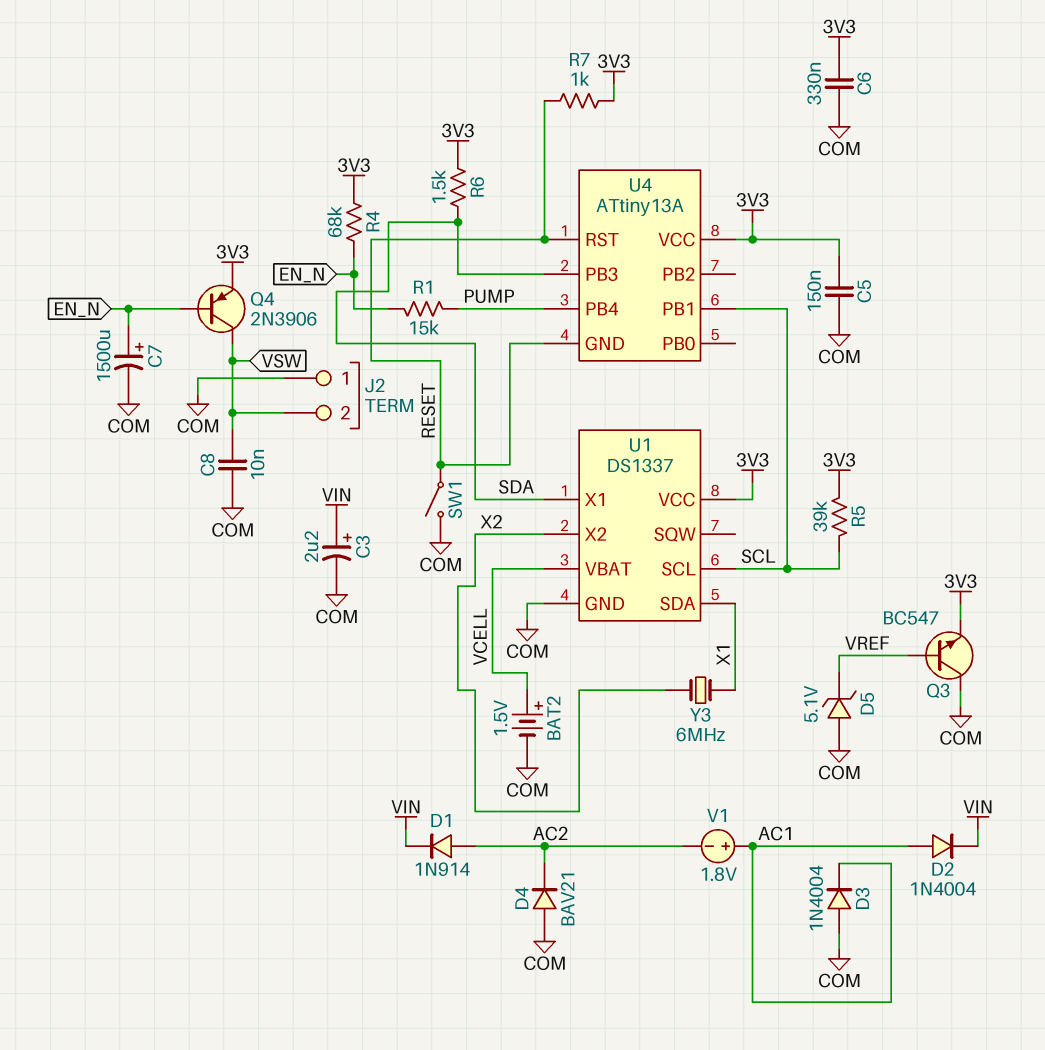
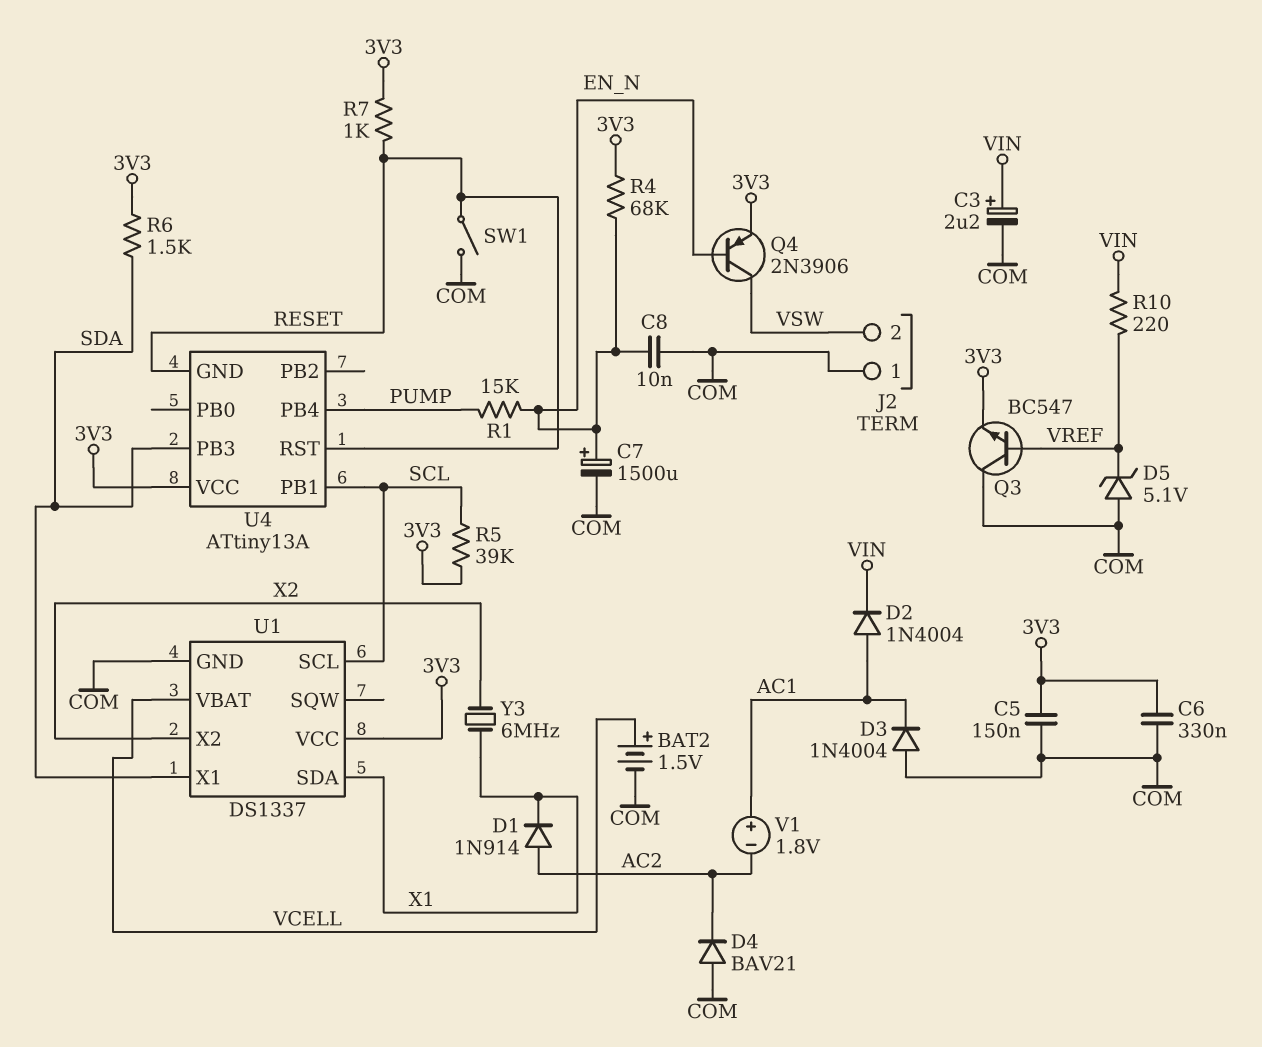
C8: 10nF (COM, VSW) -> 10nF (COM, EN_N)
D1: diode 1N914 (A AC2, K VIN) -> diode 1N914 (A AC2, K X1)
R10: none -> 220 (VIN, VREF)

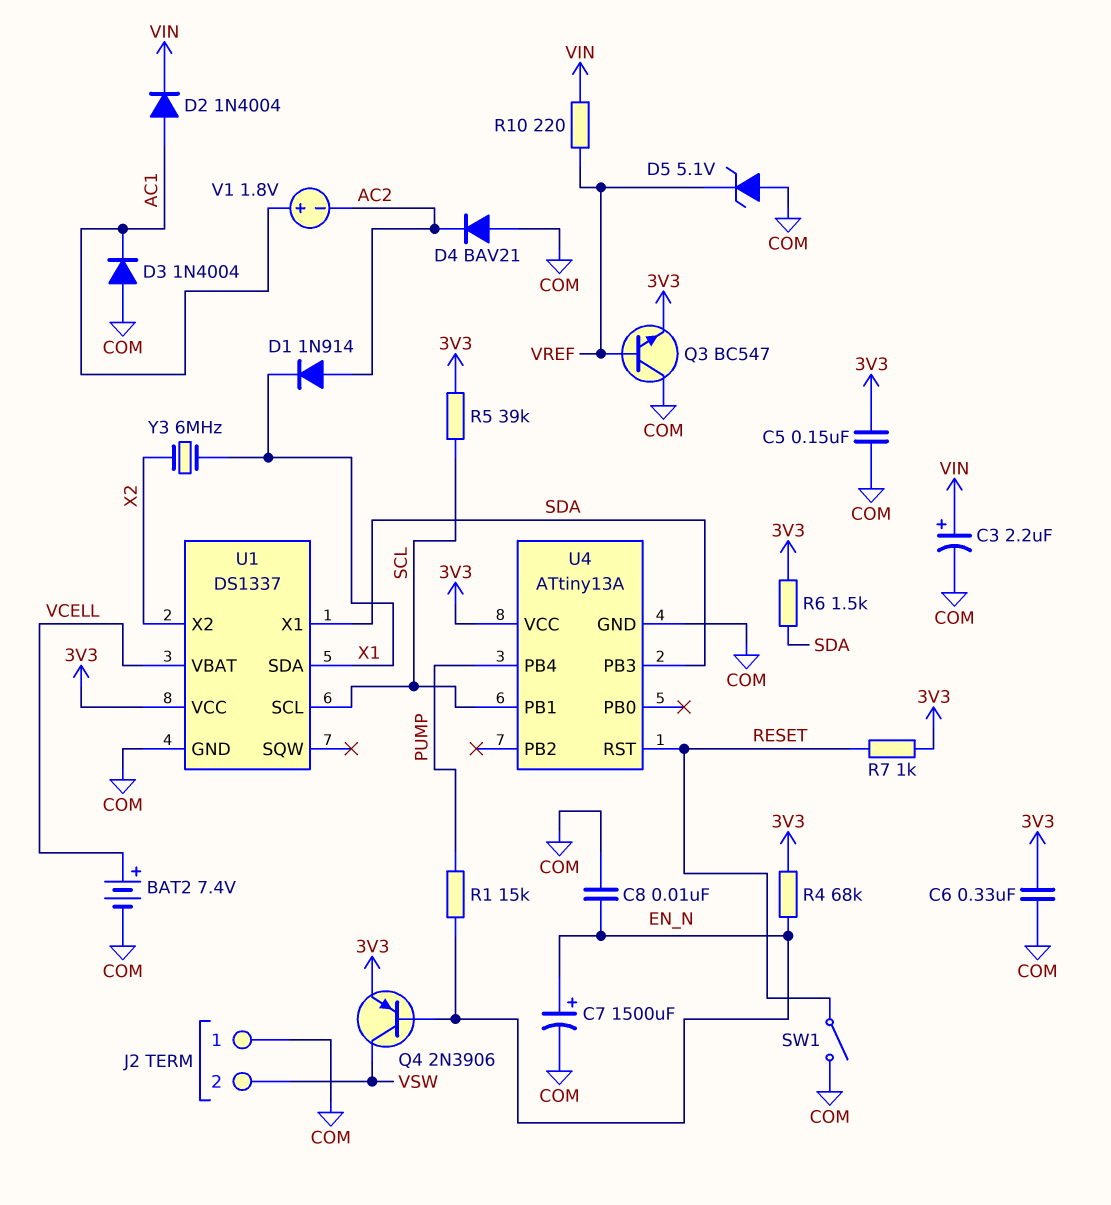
BAT2: 1.5V (plus VCELL, minus COM) -> 7.4V (plus VCELL, minus COM)
U4 pin GND: RESET -> COM

